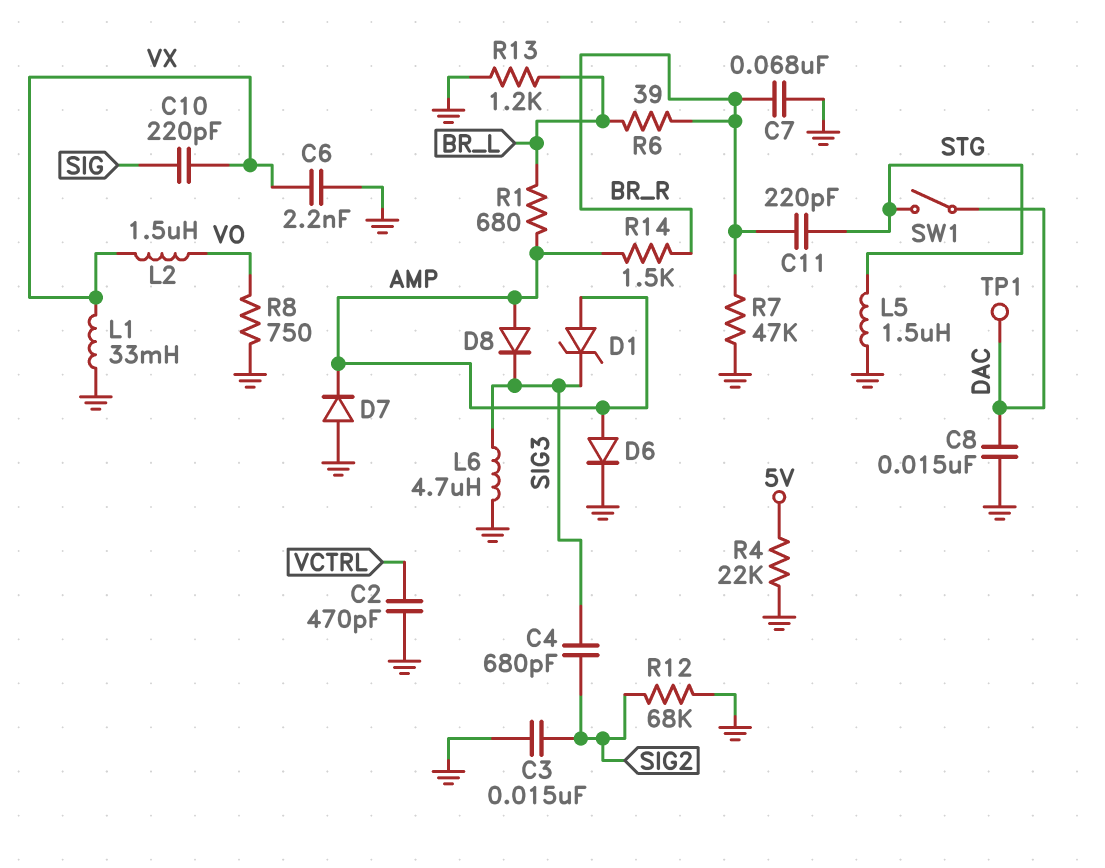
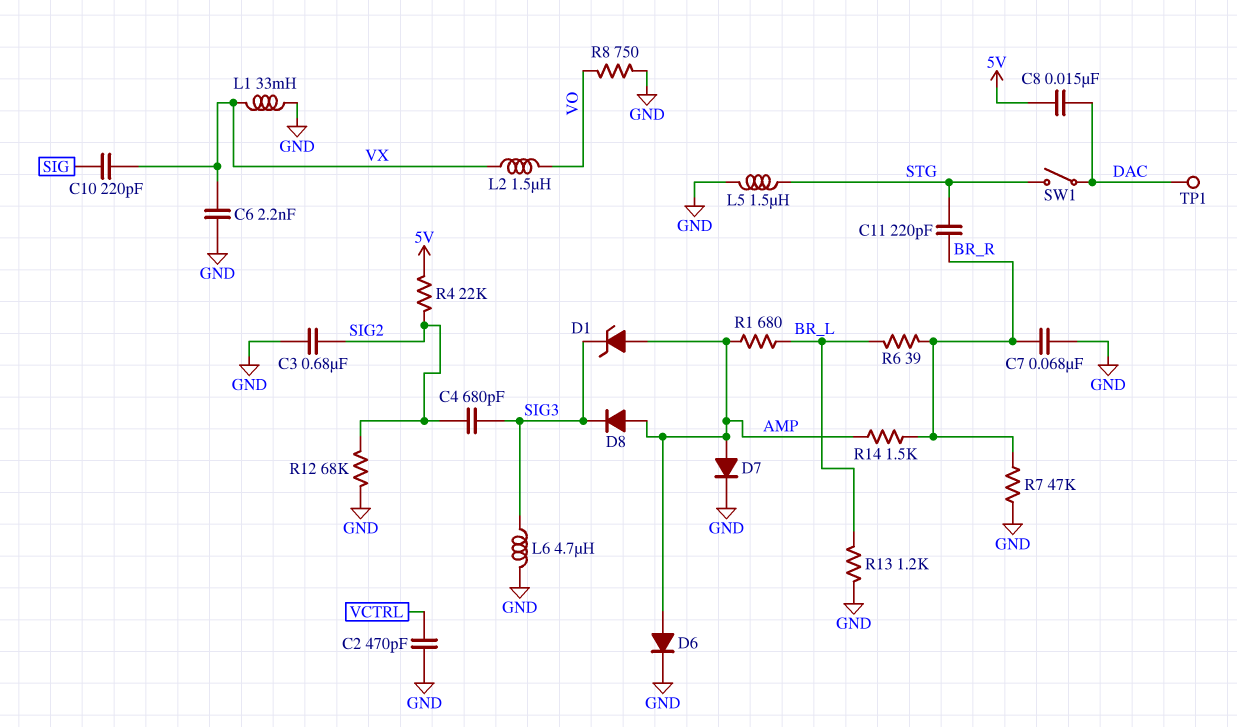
C3: 15nF (GND, SIG2) -> 680nF (GND, SIG2)
C8: 15nF (DAC, GND) -> 15nF (5V, DAC)
D7: diode (A GND, K AMP) -> diode (A AMP, K GND)
R4: 22k (5V, GND) -> 22k (5V, SIG2)

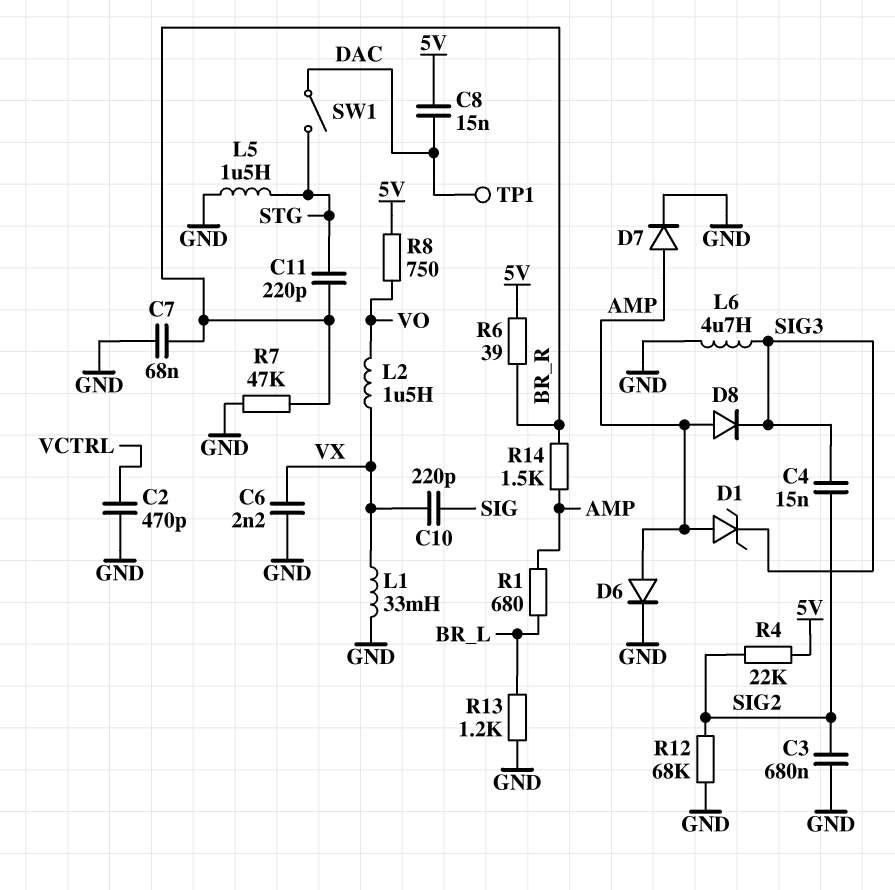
C4: 680pF (SIG2, SIG3) -> 15nF (SIG2, SIG3)
R6: 39 (BR_L, BR_R) -> 39 (5V, BR_R)
R8: 750 (GND, VO) -> 750 (5V, VO)

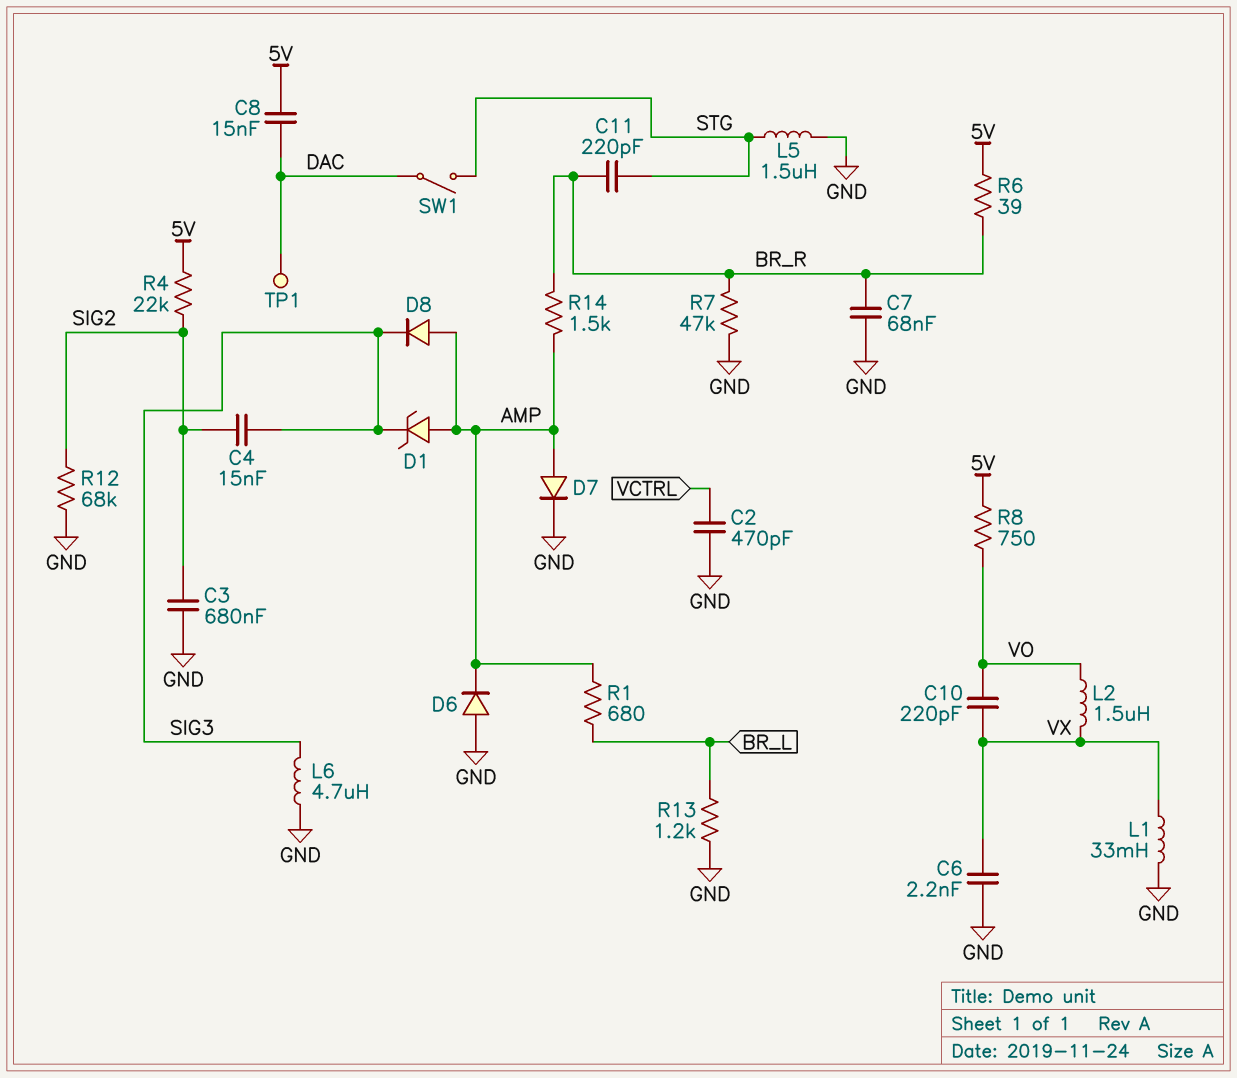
C10: 220pF (SIG, VX) -> 220pF (VO, VX)
D6: diode (A AMP, K GND) -> diode (A GND, K AMP)

